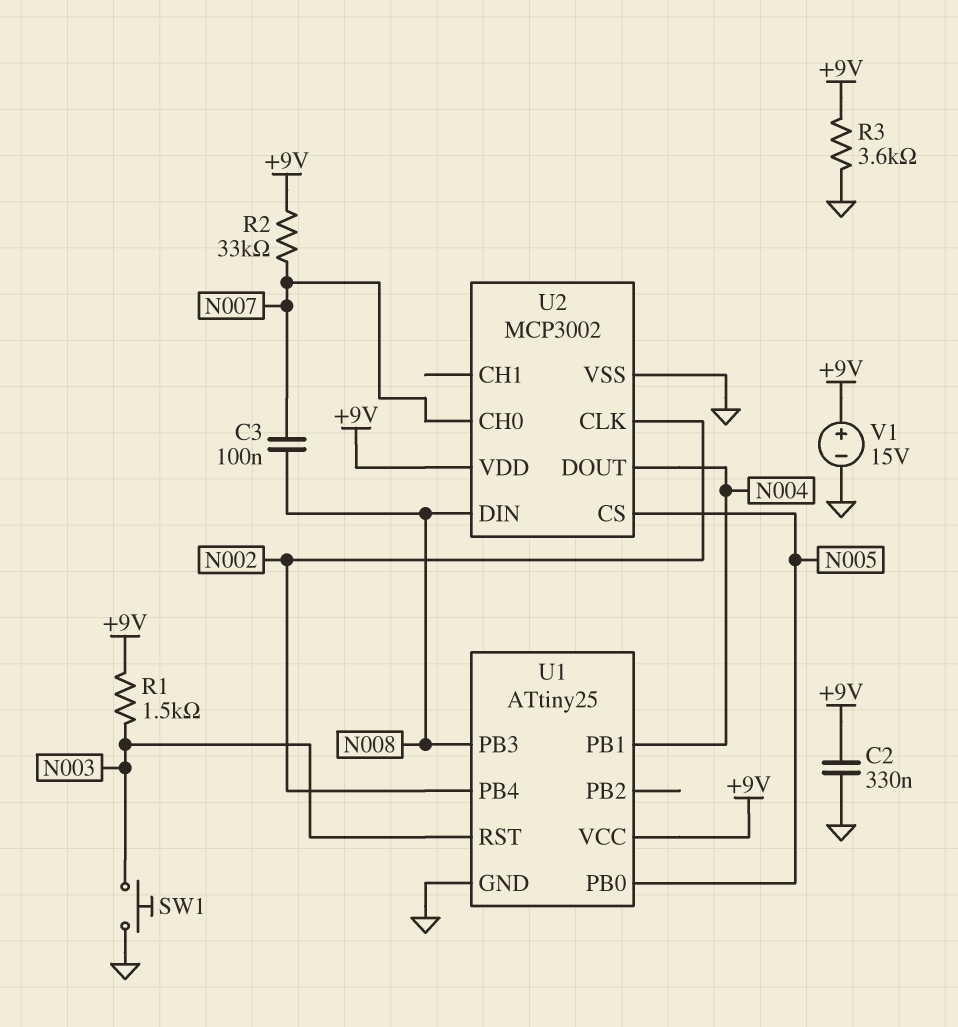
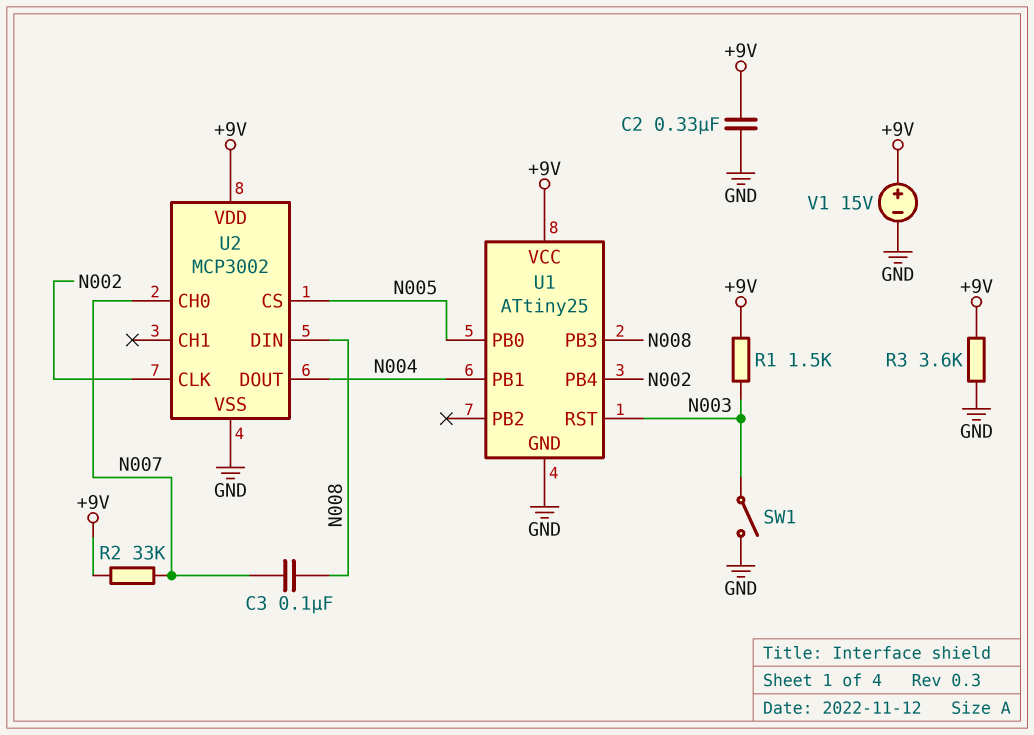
SW1: button (GND, N003) -> switch (GND, N003)

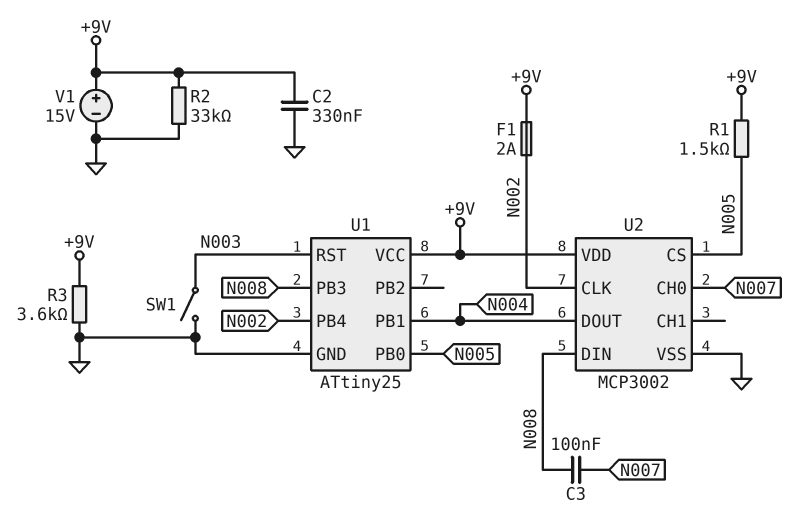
F1: none -> 2A (+9V, N002)
R1: 1.5k (+9V, N003) -> 1.5k (+9V, N005)
R2: 33k (+9V, N007) -> 33k (+9V, GND)

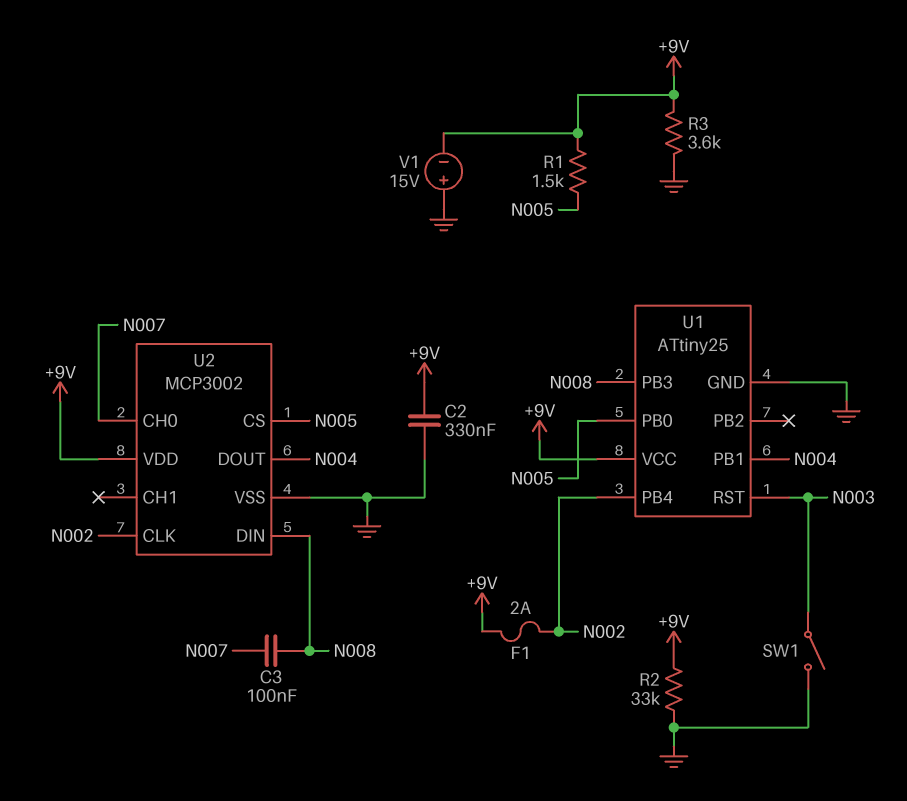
V1: 15V (plus +9V, minus GND) -> 15V (plus GND, minus +9V)

